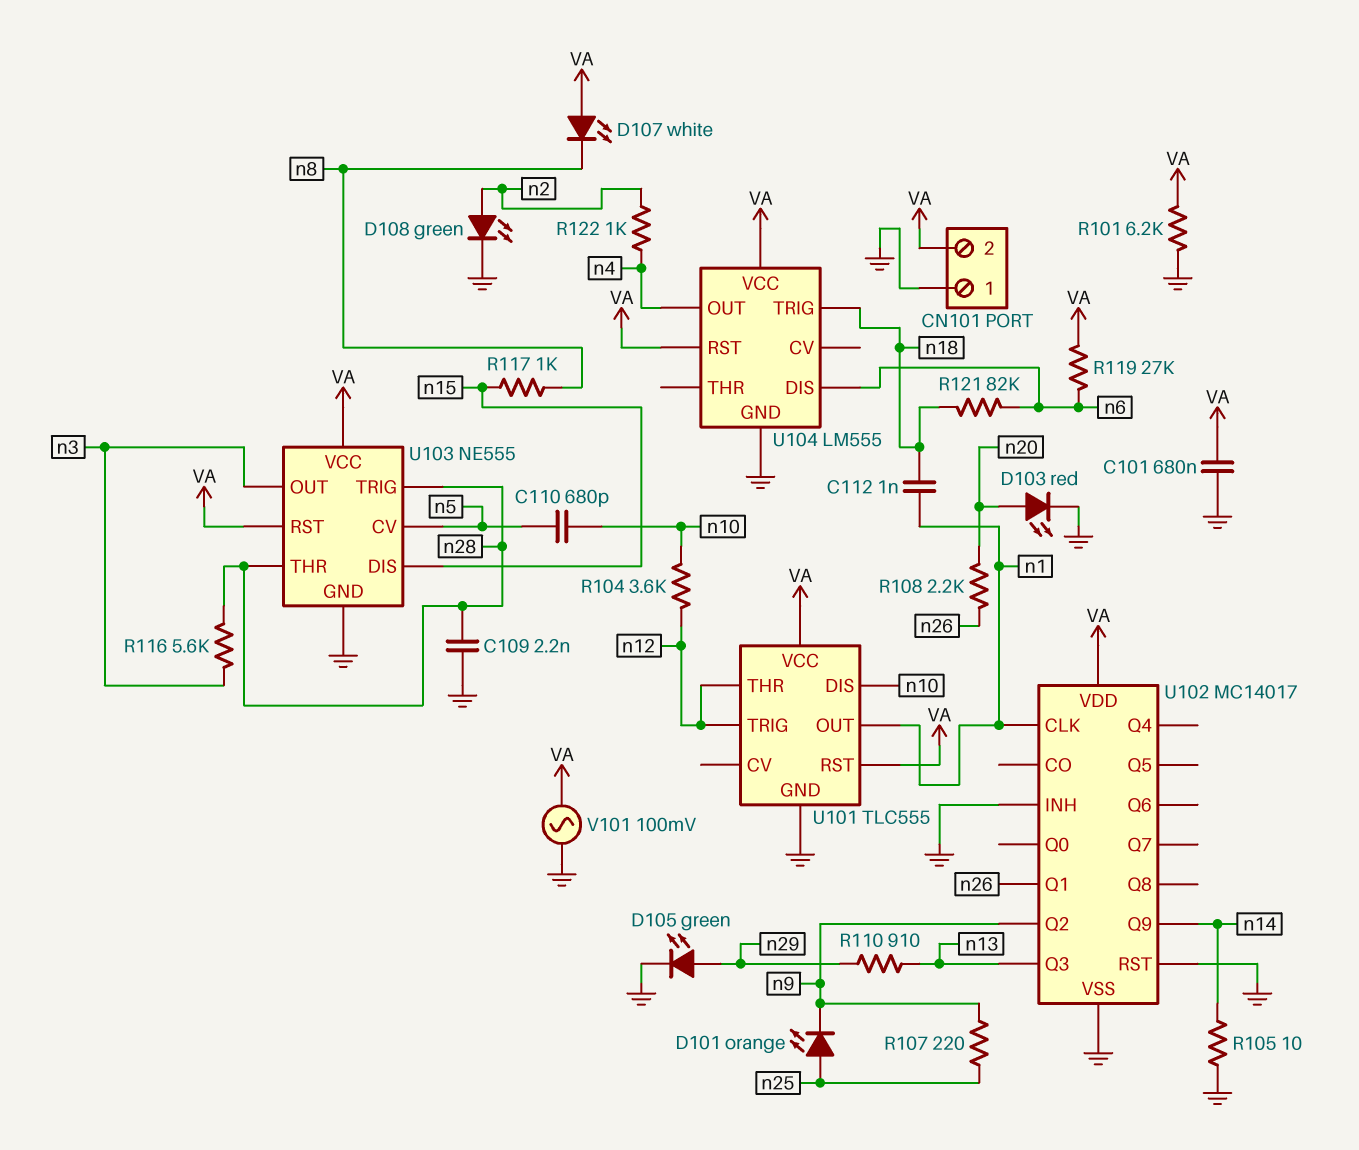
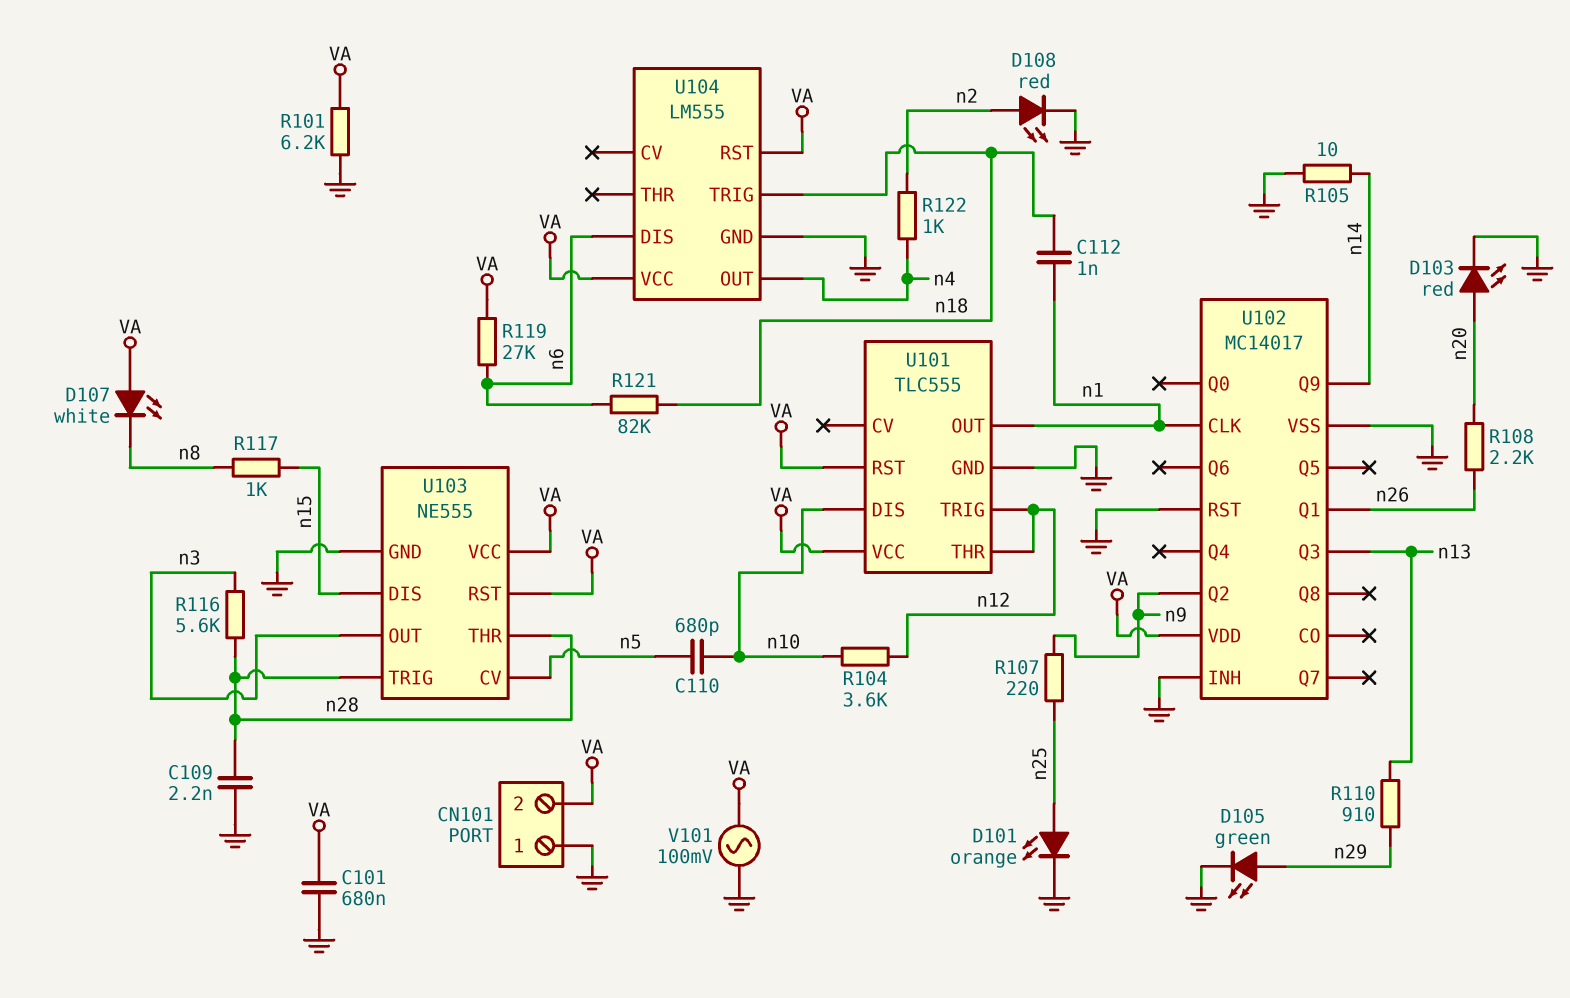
D101: LED orange (A n25, K n9) -> LED orange (A n25, K GND)
D108: LED green (A n2, K GND) -> LED red (A n2, K GND)

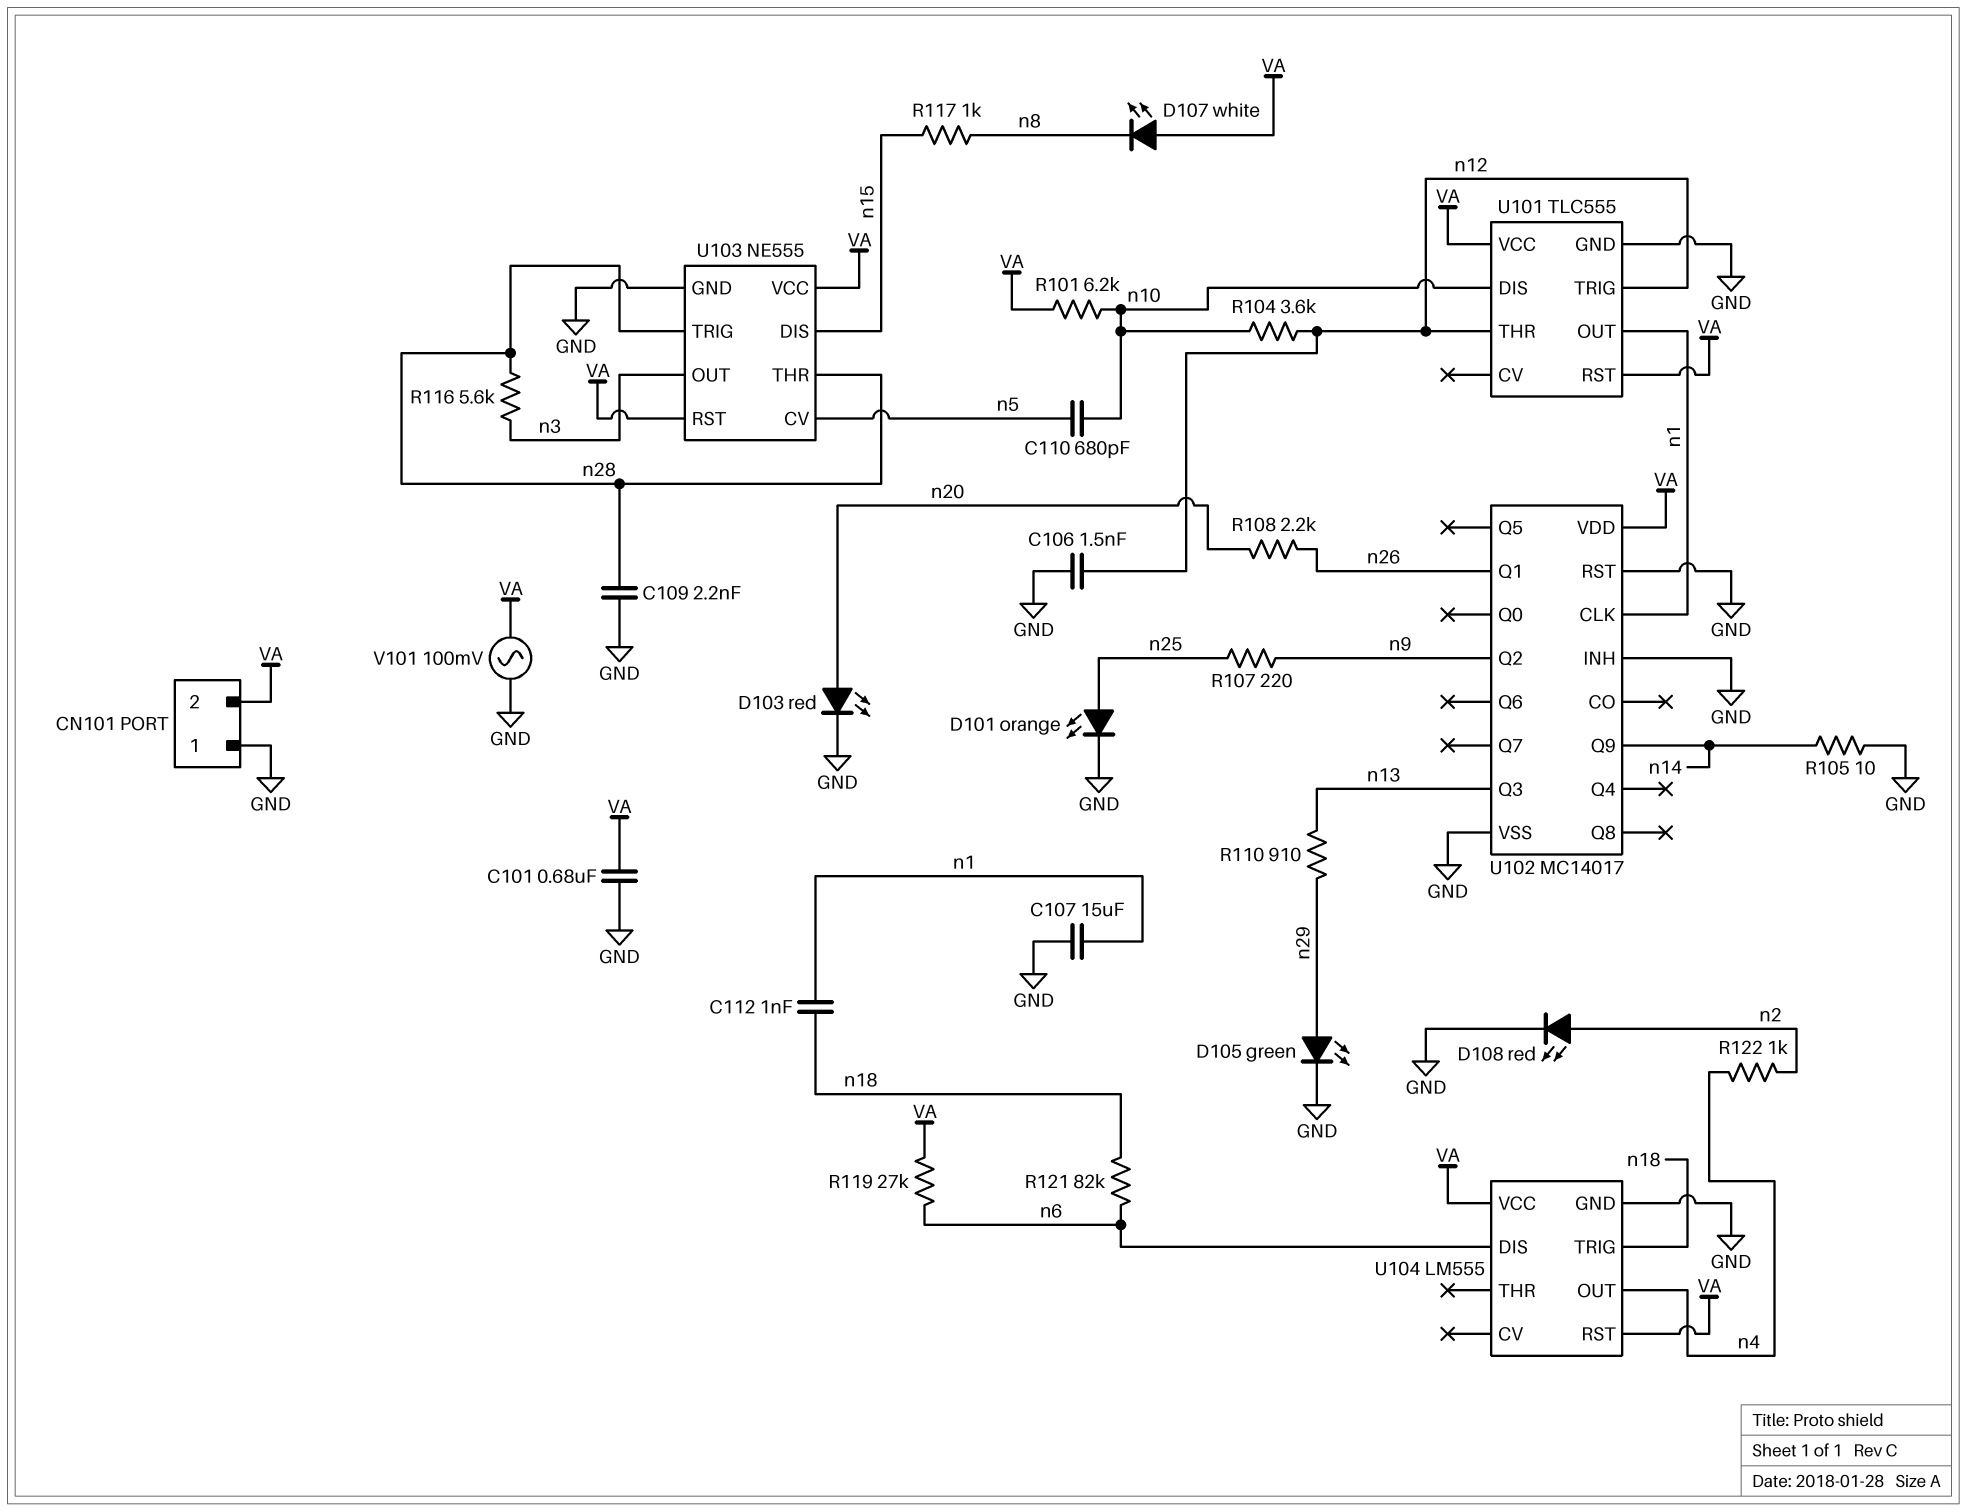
C106: none -> 1.5nF (GND, n12)
C107: none -> 15uF (GND, n1)
R101: 6.2k (GND, VA) -> 6.2k (VA, n10)

